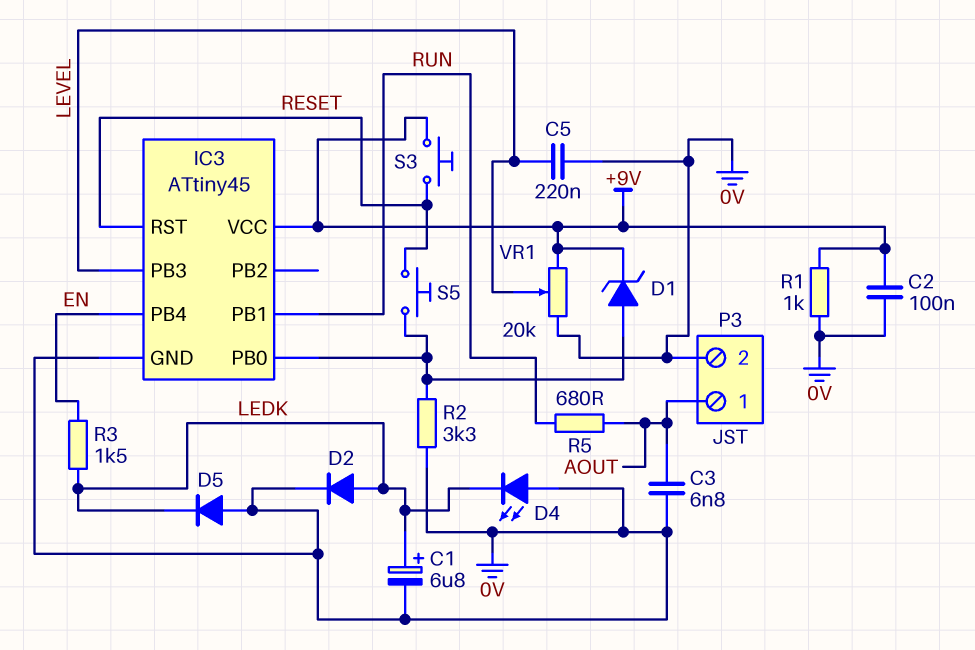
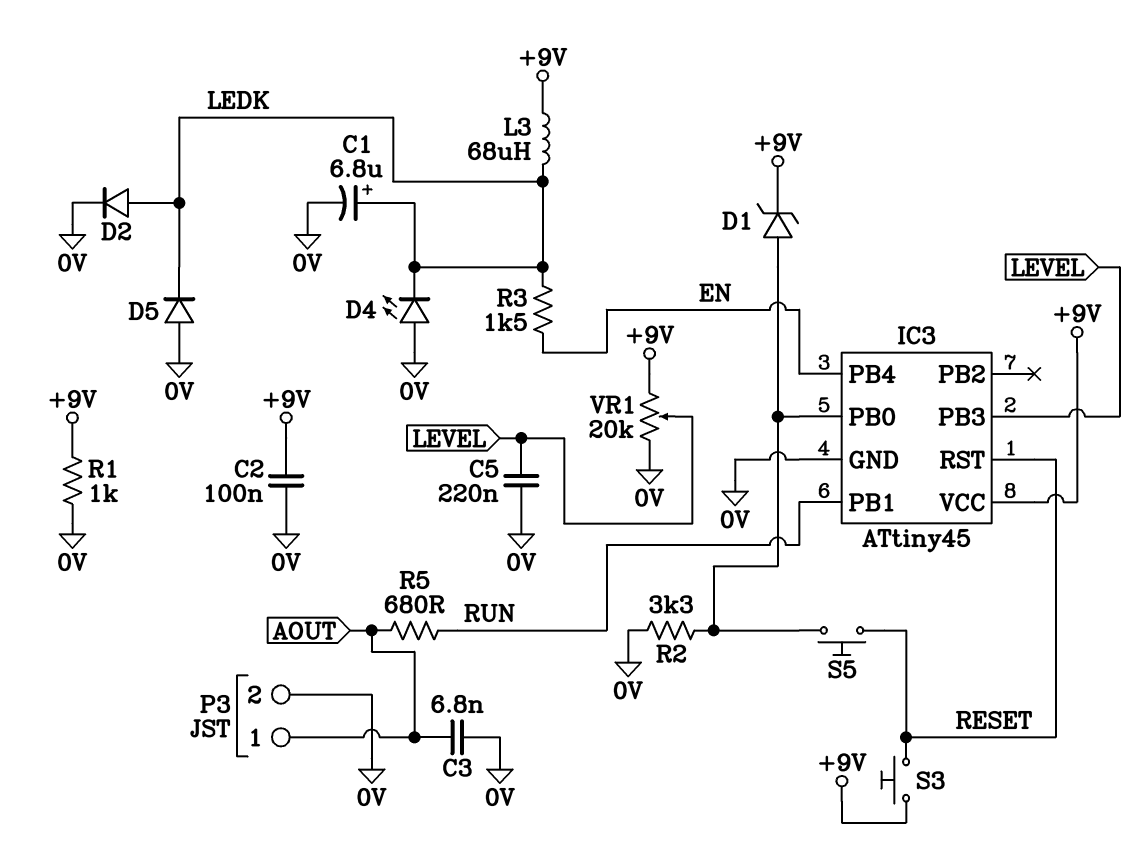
L3: none -> 68uH (+9V, LEDK)

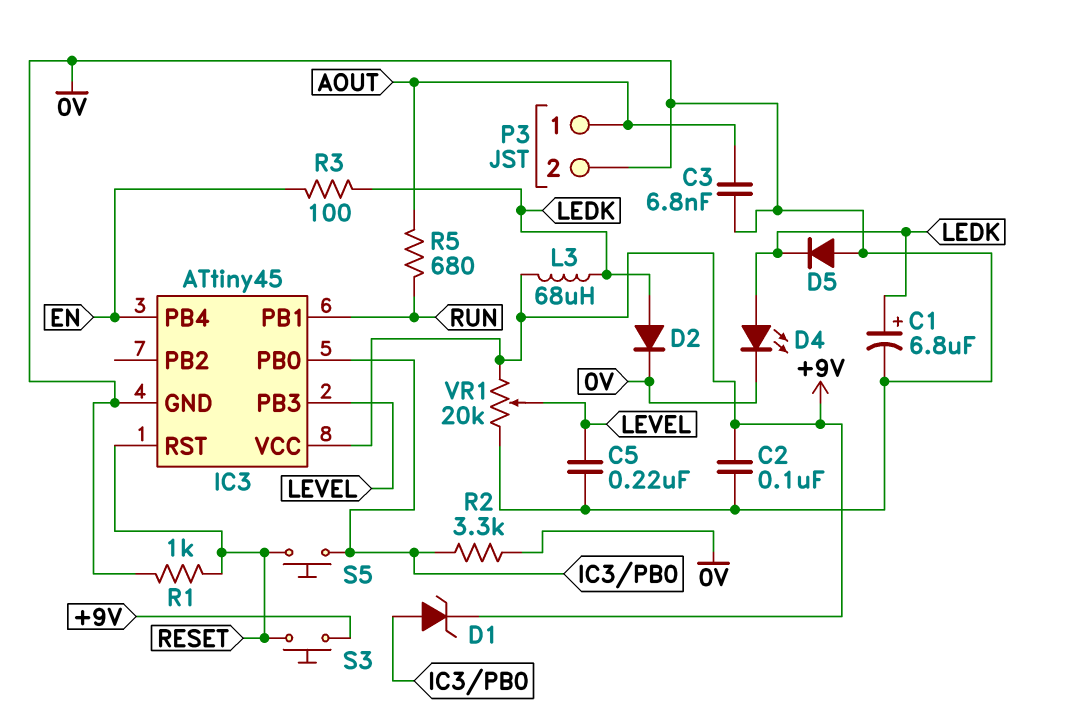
D4: LED (A 0V, K LEDK) -> LED (A LEDK, K 0V)
R1: 1k (+9V, 0V) -> 1k (0V, RESET)
R3: 1.5k (EN, LEDK) -> 100 (EN, LEDK)

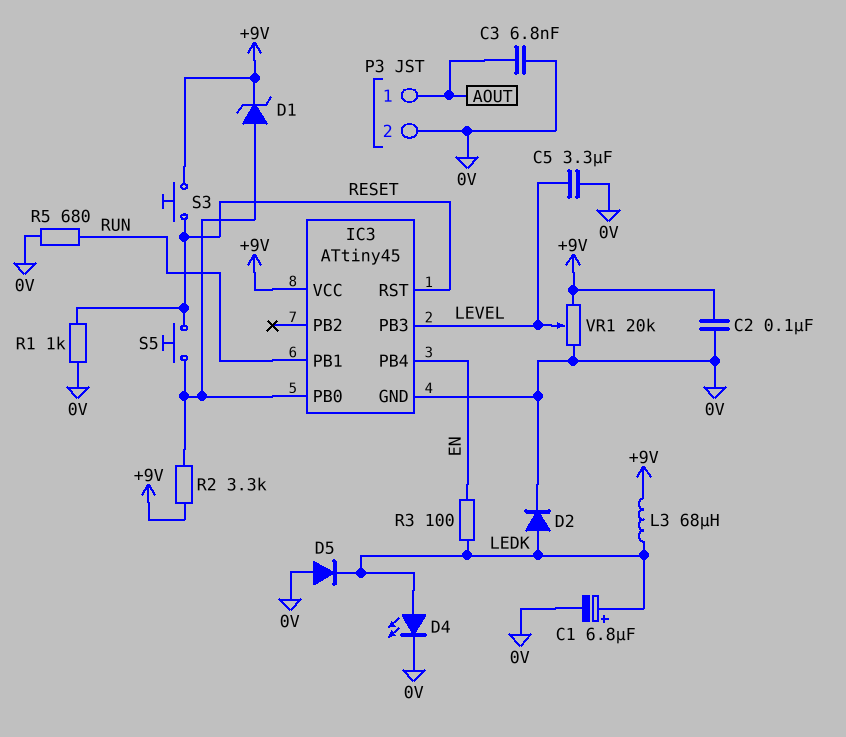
C5: 220nF (0V, LEVEL) -> 3.3uF (0V, LEVEL)
R2: 3.3k (0V, IC3/PB0) -> 3.3k (+9V, IC3/PB0)
R5: 680 (AOUT, RUN) -> 680 (0V, RUN)

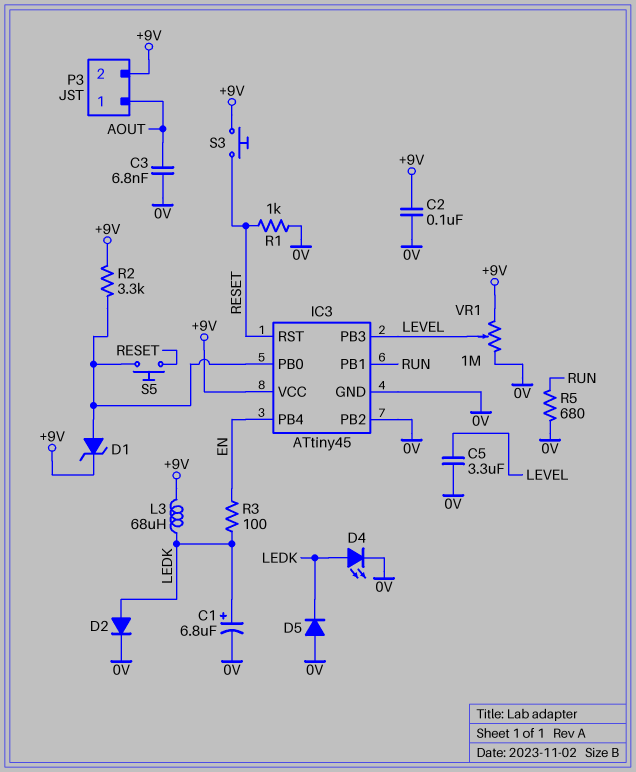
IC3 pin PB2: none -> 0V
P3 pin 2: 0V -> +9V
VR1: 20k (+9V, 0V, wiper LEVEL) -> 1M (+9V, 0V, wiper LEVEL)

